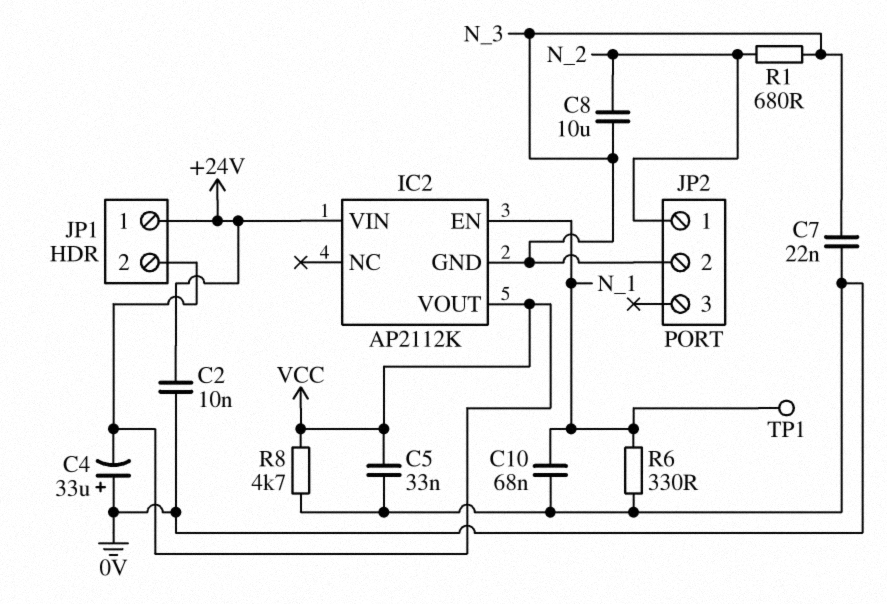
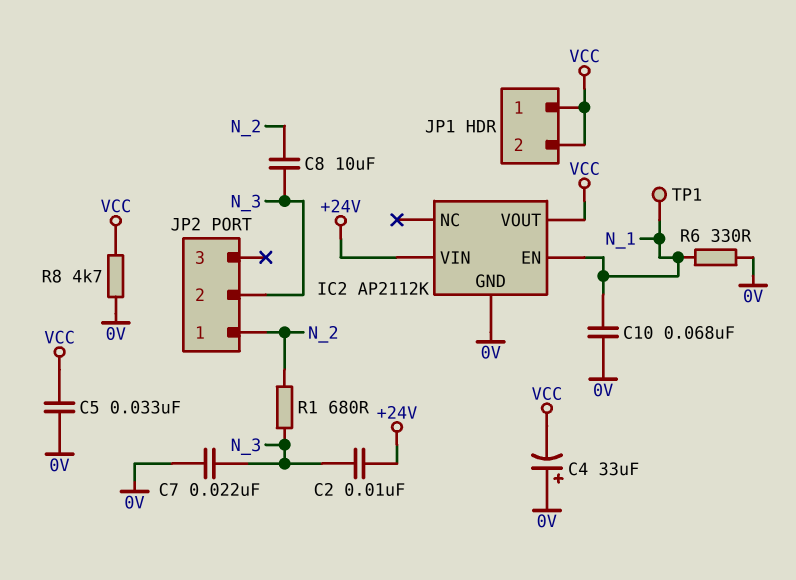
C2: 10nF (+24V, 0V) -> 10nF (+24V, N_3)
IC2 pin GND: N_3 -> 0V
JP1 pin 1: +24V -> VCC

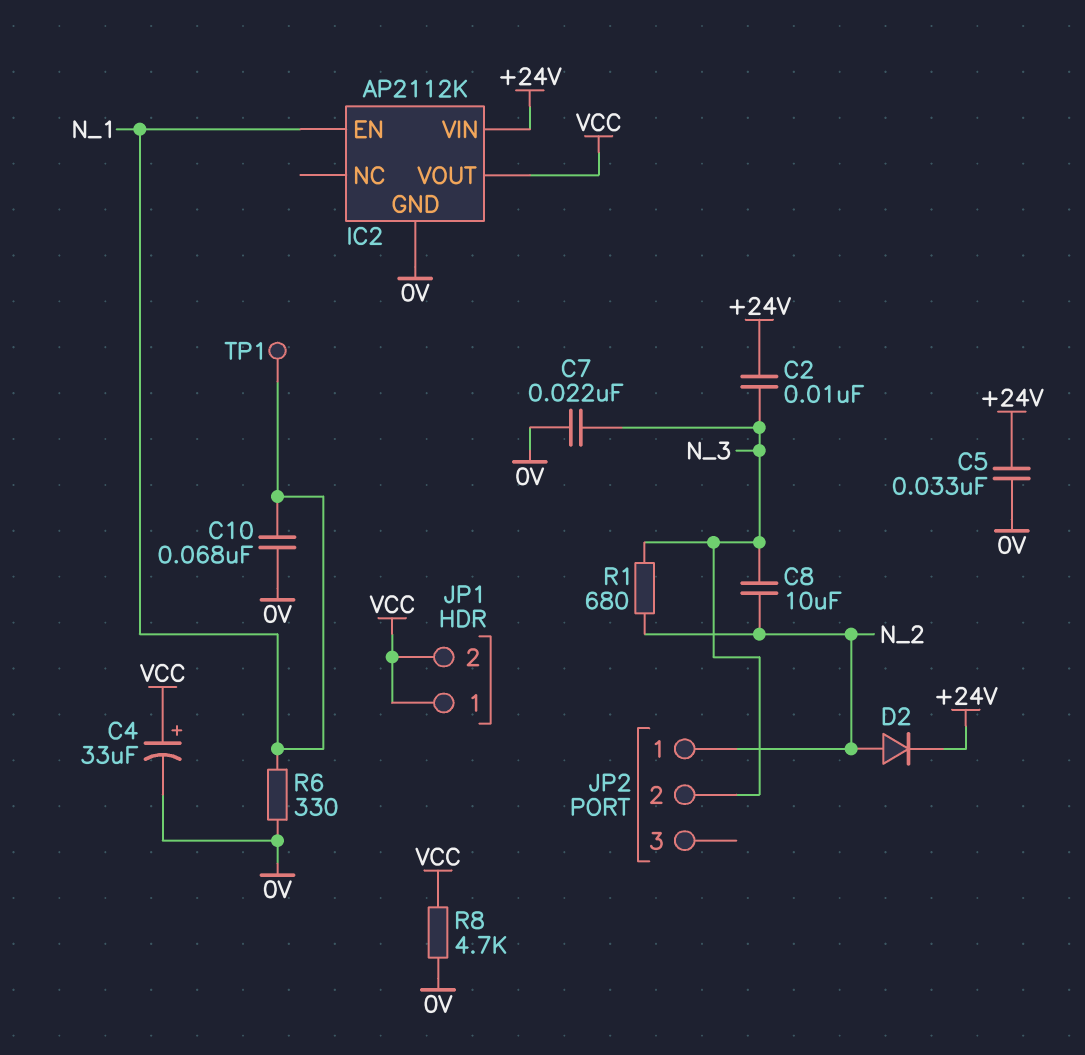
C4: 33uF (plus 0V, minus VCC) -> 33uF (plus VCC, minus 0V)
C5: 33nF (0V, VCC) -> 33nF (+24V, 0V)
D2: none -> diode (A N_2, K +24V)

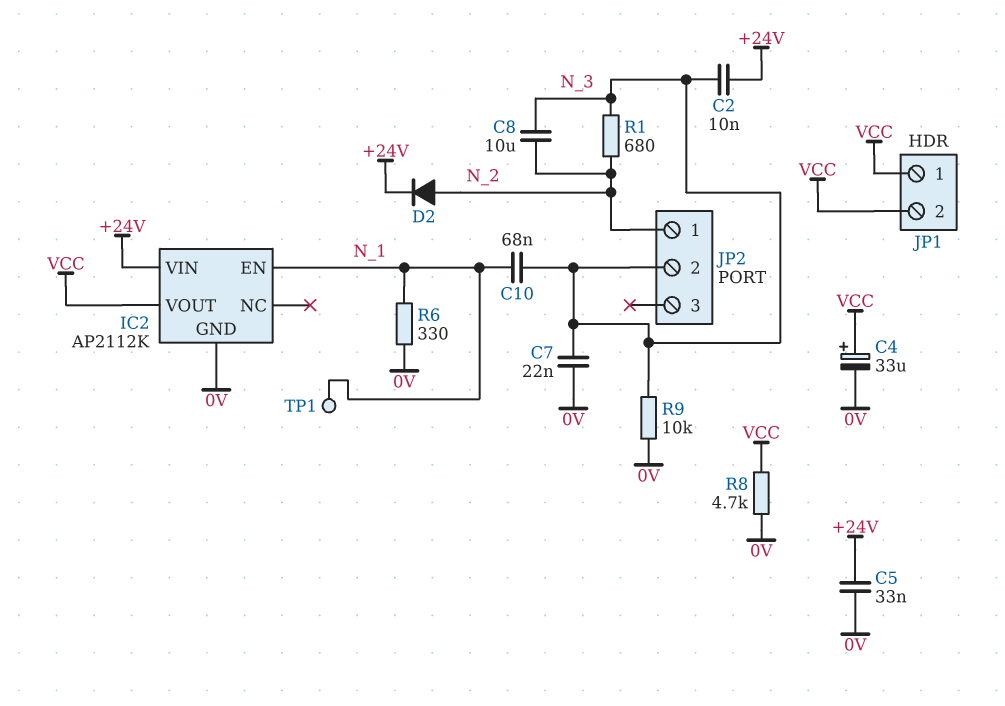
C10: 68nF (0V, N_1) -> 68nF (N_1, N_3)
R9: none -> 10k (0V, N_3)

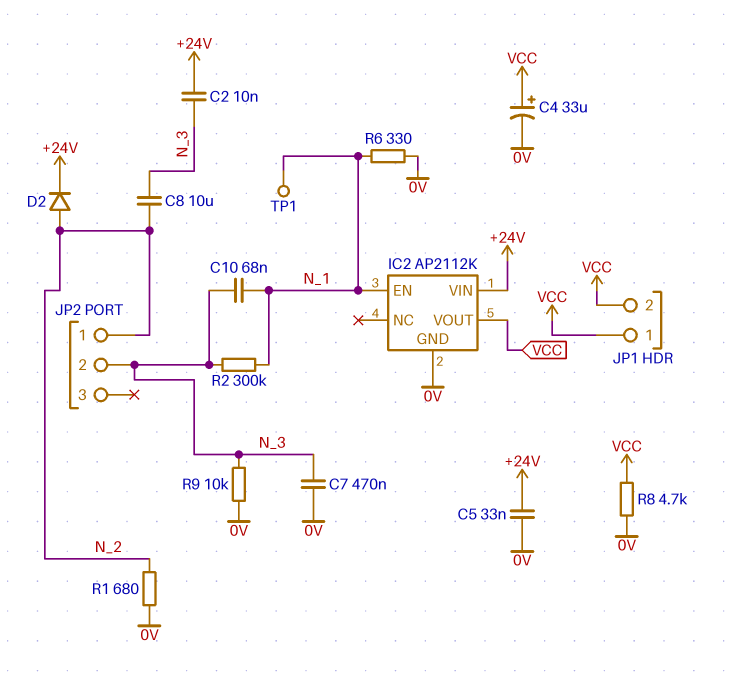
C7: 22nF (0V, N_3) -> 470nF (0V, N_3)
R1: 680 (N_2, N_3) -> 680 (0V, N_2)
R2: none -> 300k (N_1, N_3)

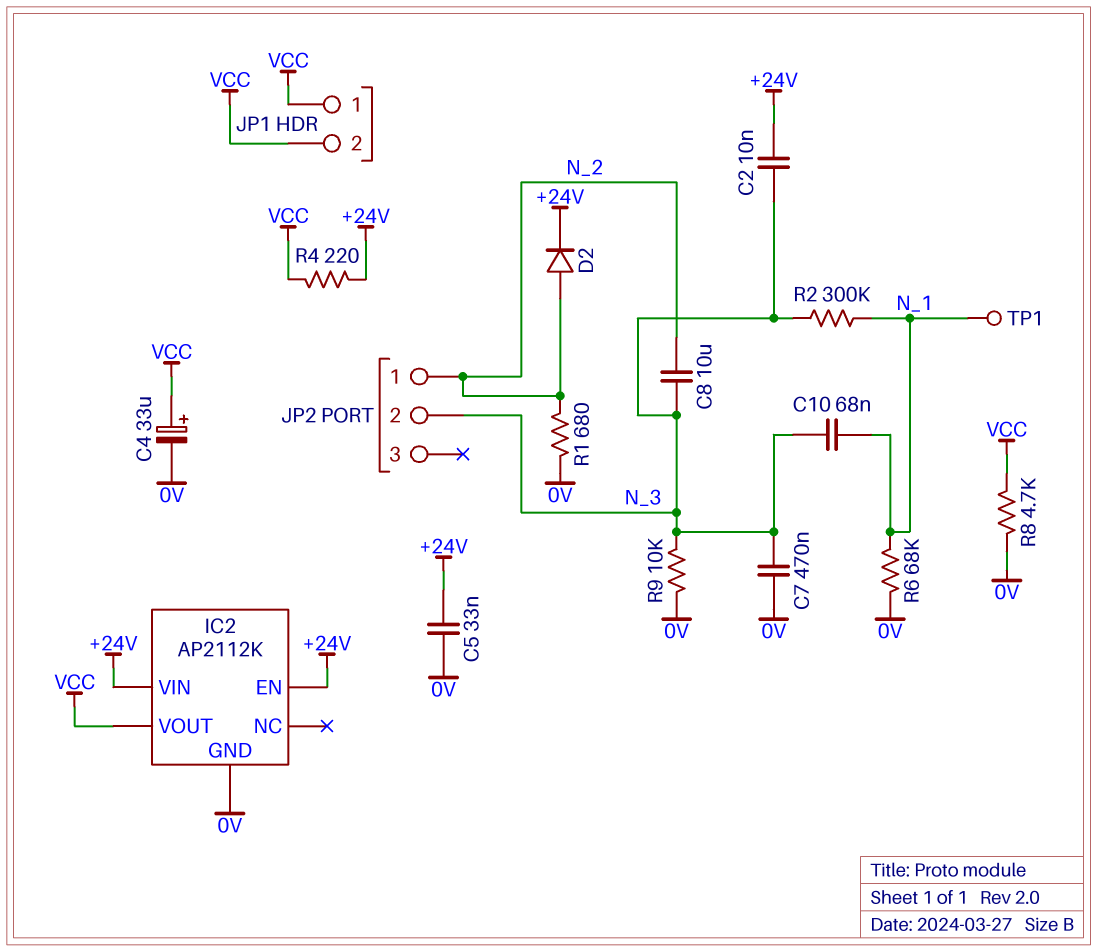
IC2 pin EN: N_1 -> +24V
R4: none -> 220 (+24V, VCC)
R6: 330 (0V, N_1) -> 68k (0V, N_1)

